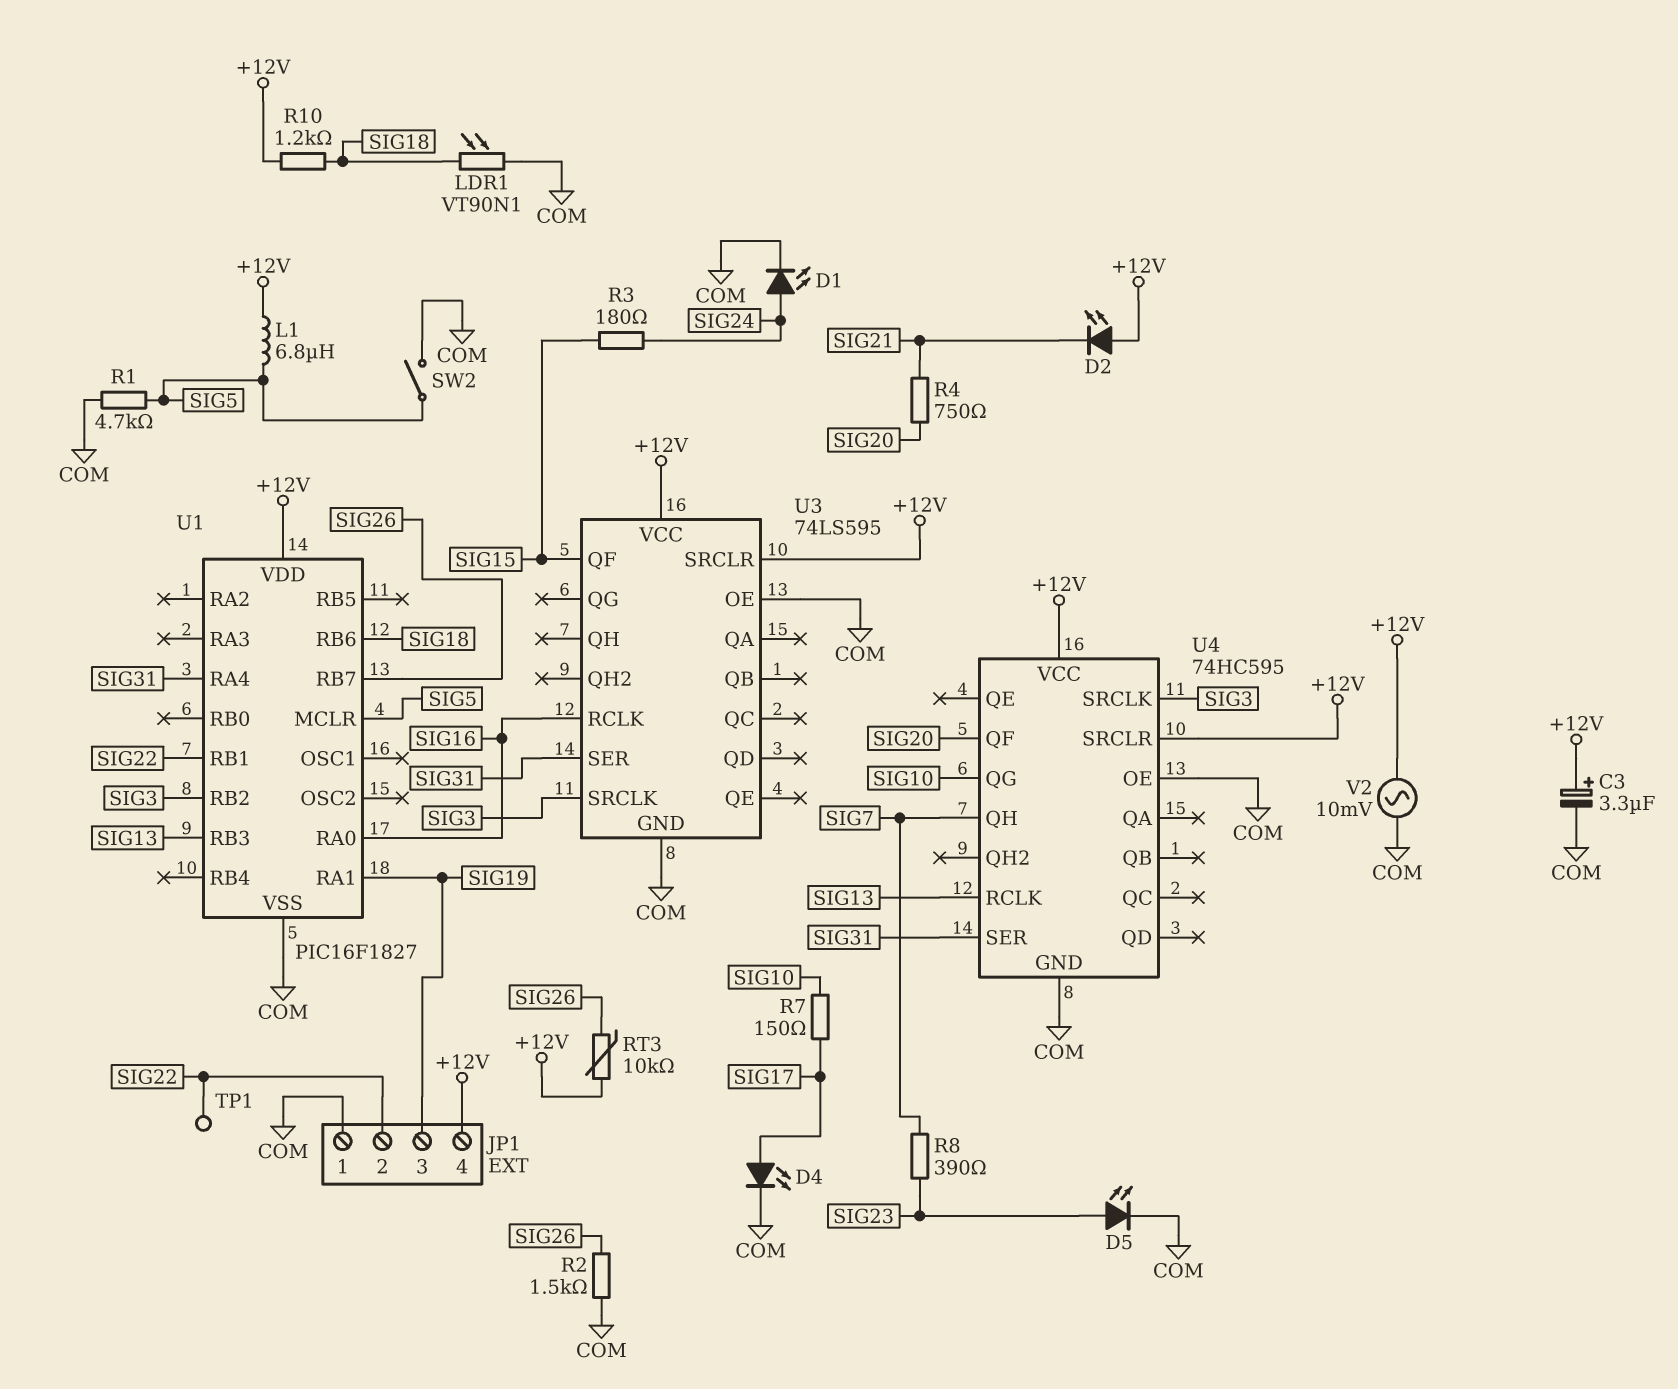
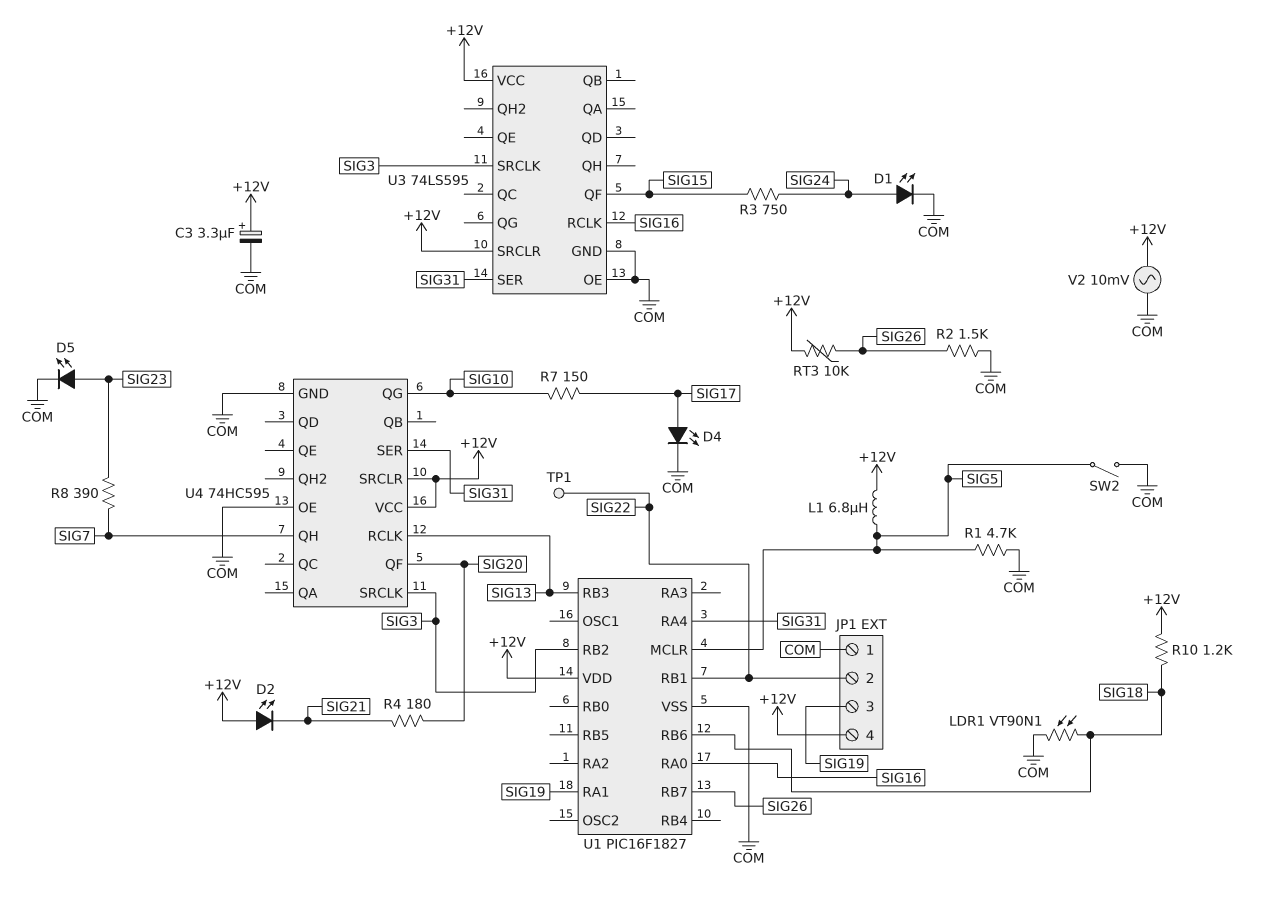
R3: 180 (SIG15, SIG24) -> 750 (SIG15, SIG24)
R4: 750 (SIG20, SIG21) -> 180 (SIG20, SIG21)

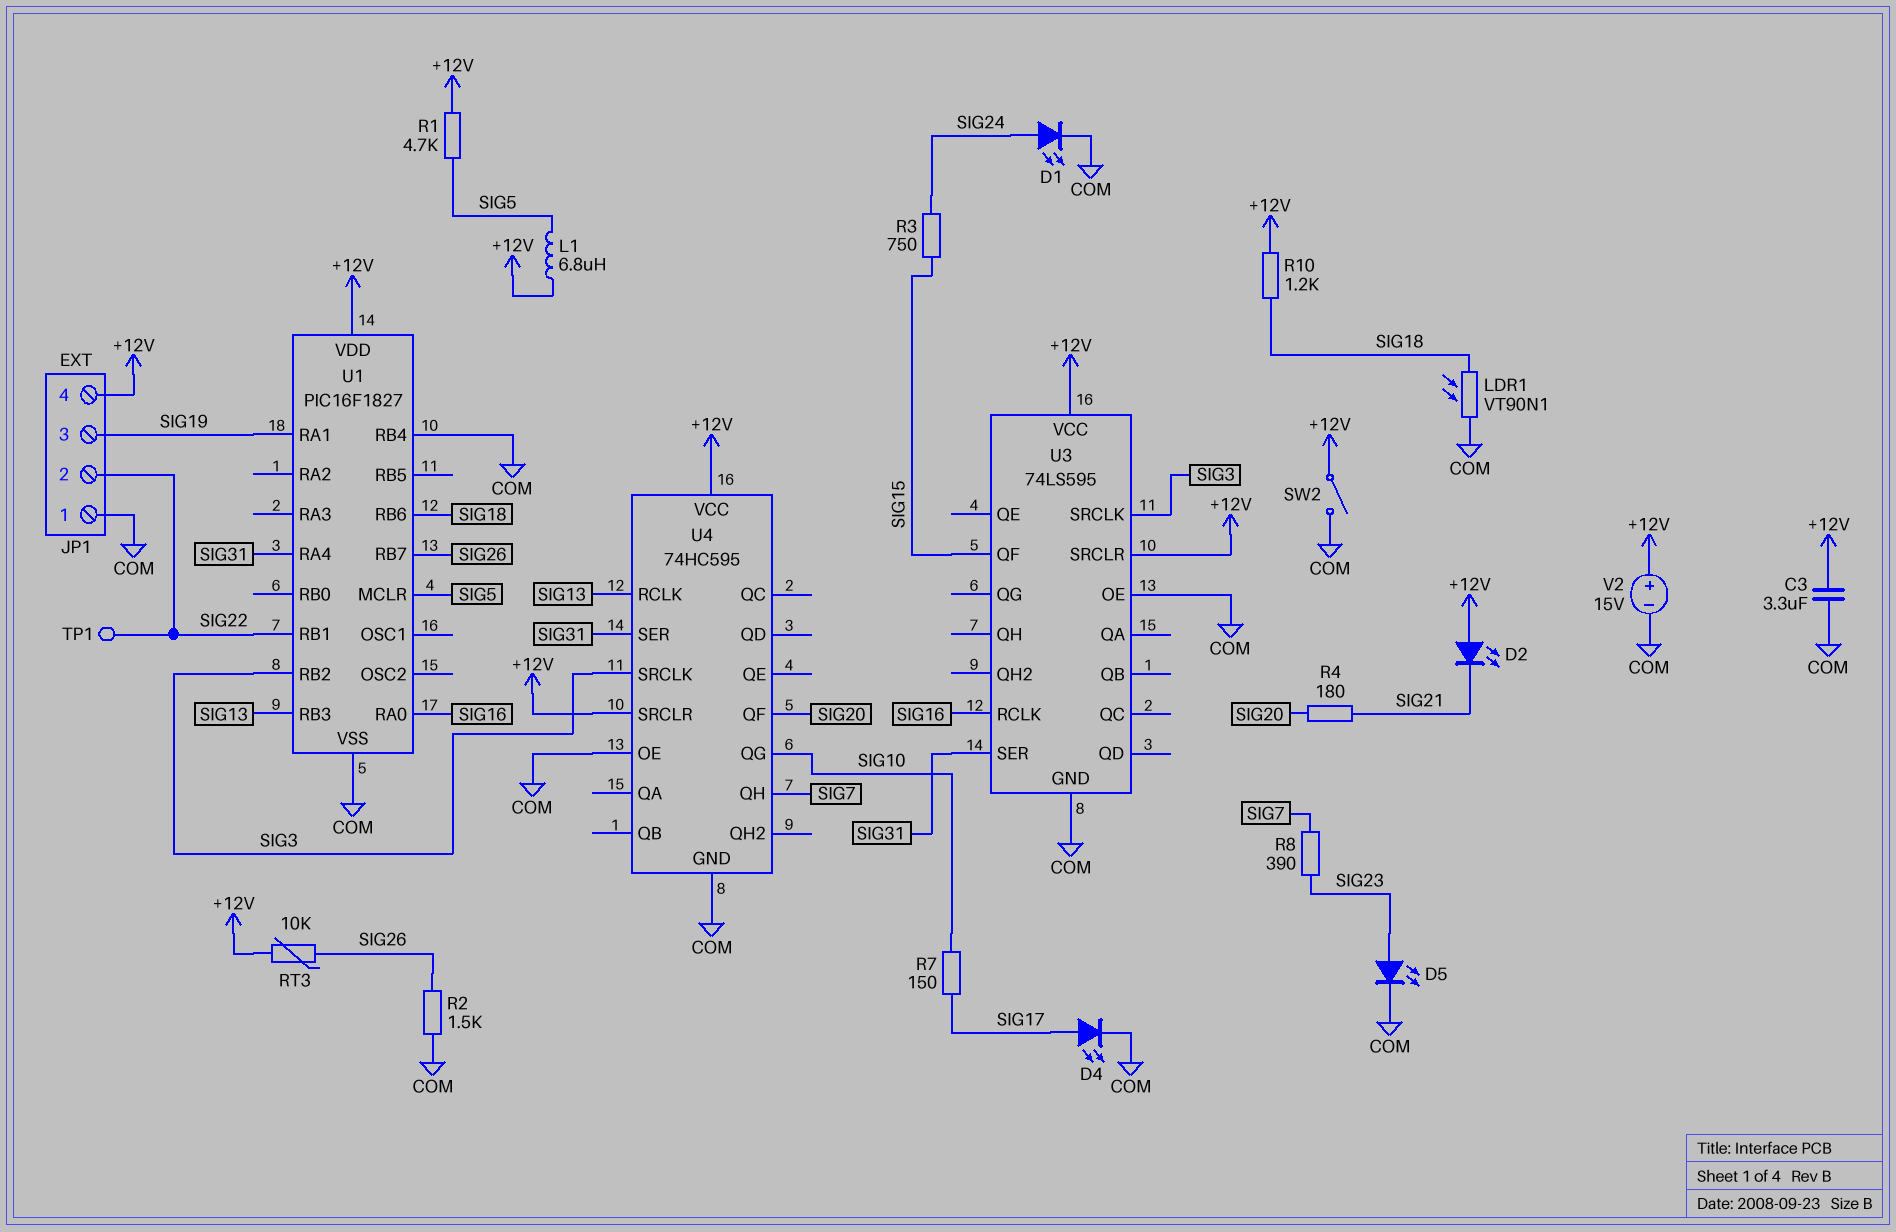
C3: 3.3uF (plus +12V, minus COM) -> 3.3uF (+12V, COM)
R1: 4.7k (COM, SIG5) -> 4.7k (+12V, SIG5)
SW2: switch (COM, SIG5) -> switch (+12V, COM)
U1 pin RB4: none -> COM
V2: AC 10mV (+12V, COM) -> 15V (plus +12V, minus COM)

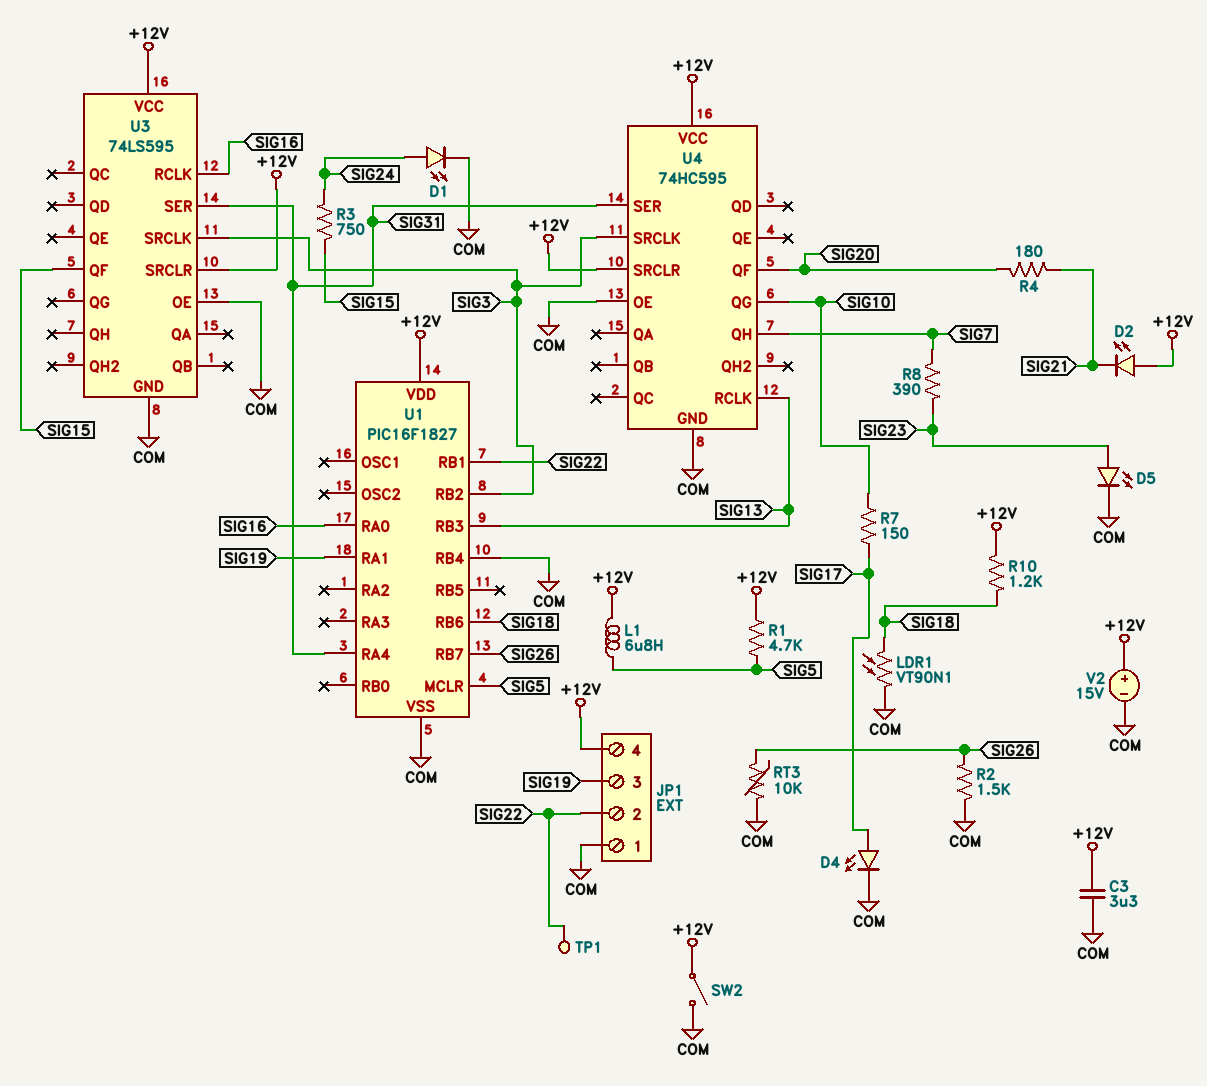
RT3: 10k (+12V, SIG26) -> 10k (COM, SIG26)

